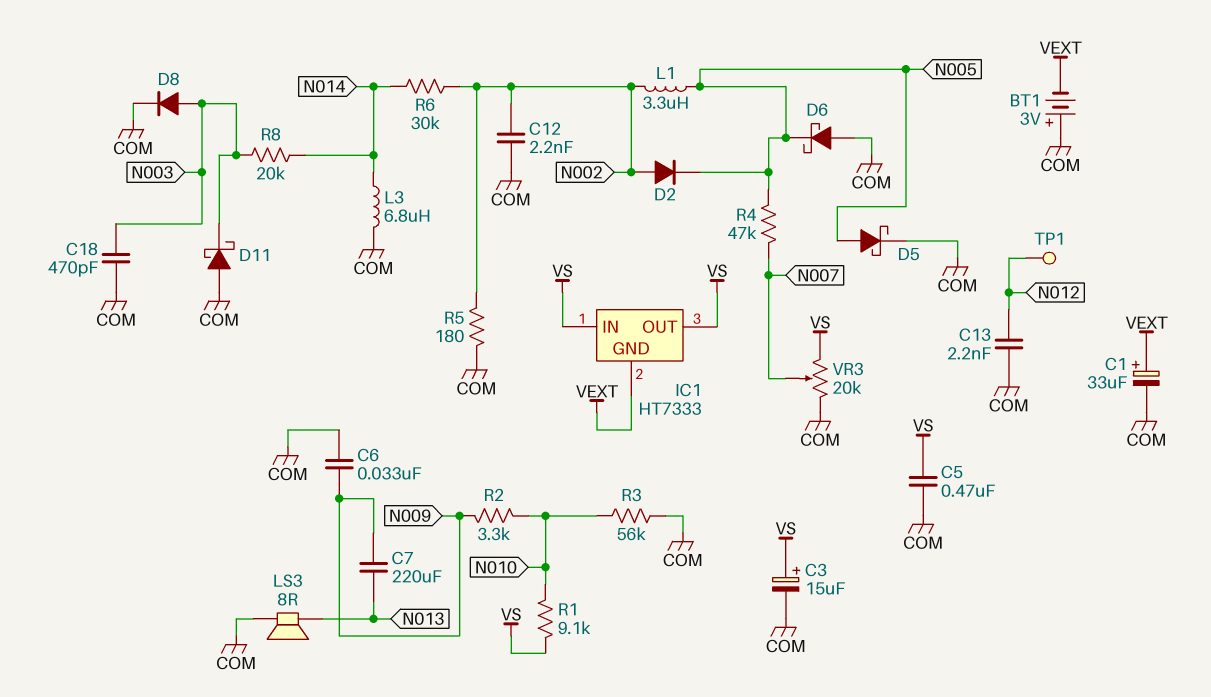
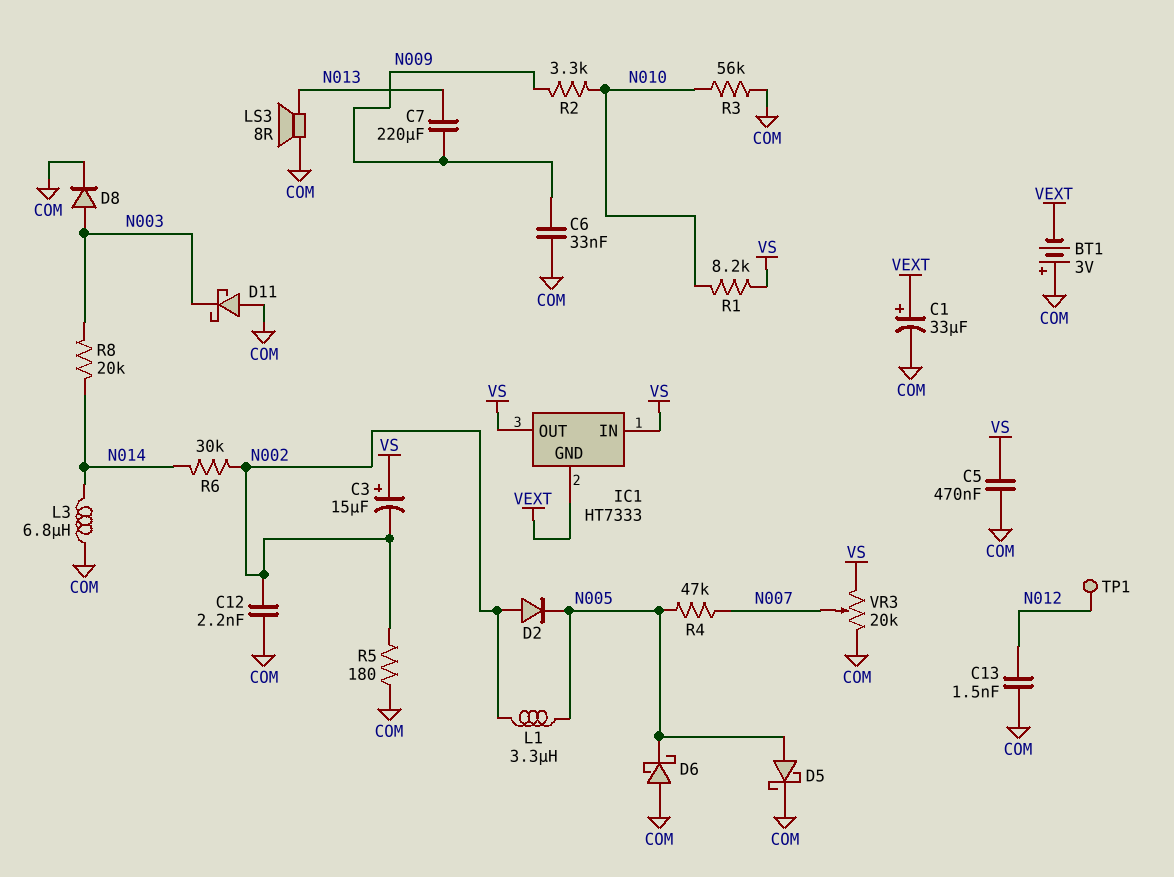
C3: 15uF (plus VS, minus COM) -> 15uF (plus VS, minus N002)
C13: 2.2nF (COM, N012) -> 1.5nF (COM, N012)
C18: 470pF (COM, N003) -> none
R1: 9.1k (N010, VS) -> 8.2k (N010, VS)

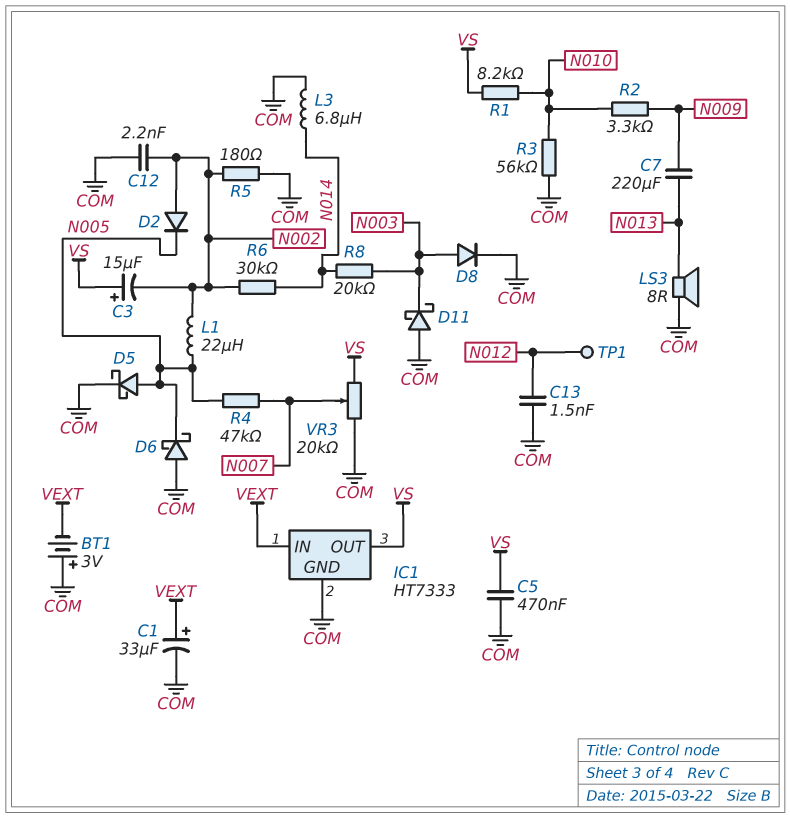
C6: 33nF (COM, N009) -> none
IC1 pin GND: VEXT -> COM
IC1 pin IN: VS -> VEXT
L1: 3.3uH (N002, N005) -> 22uH (N002, N005)

